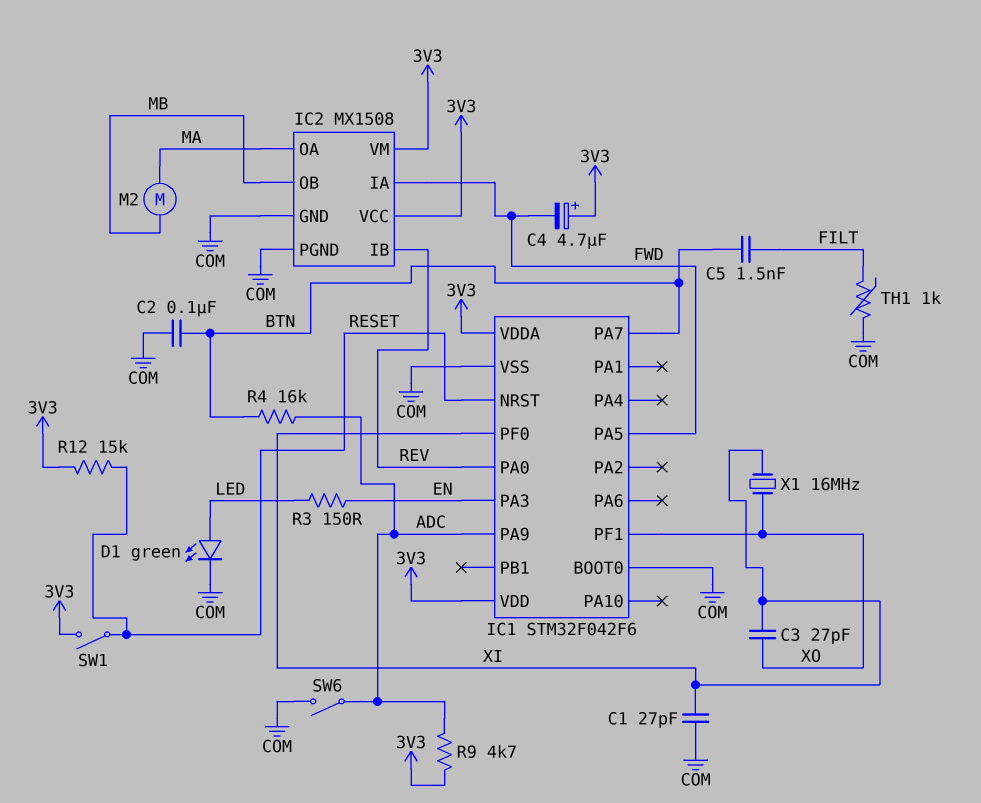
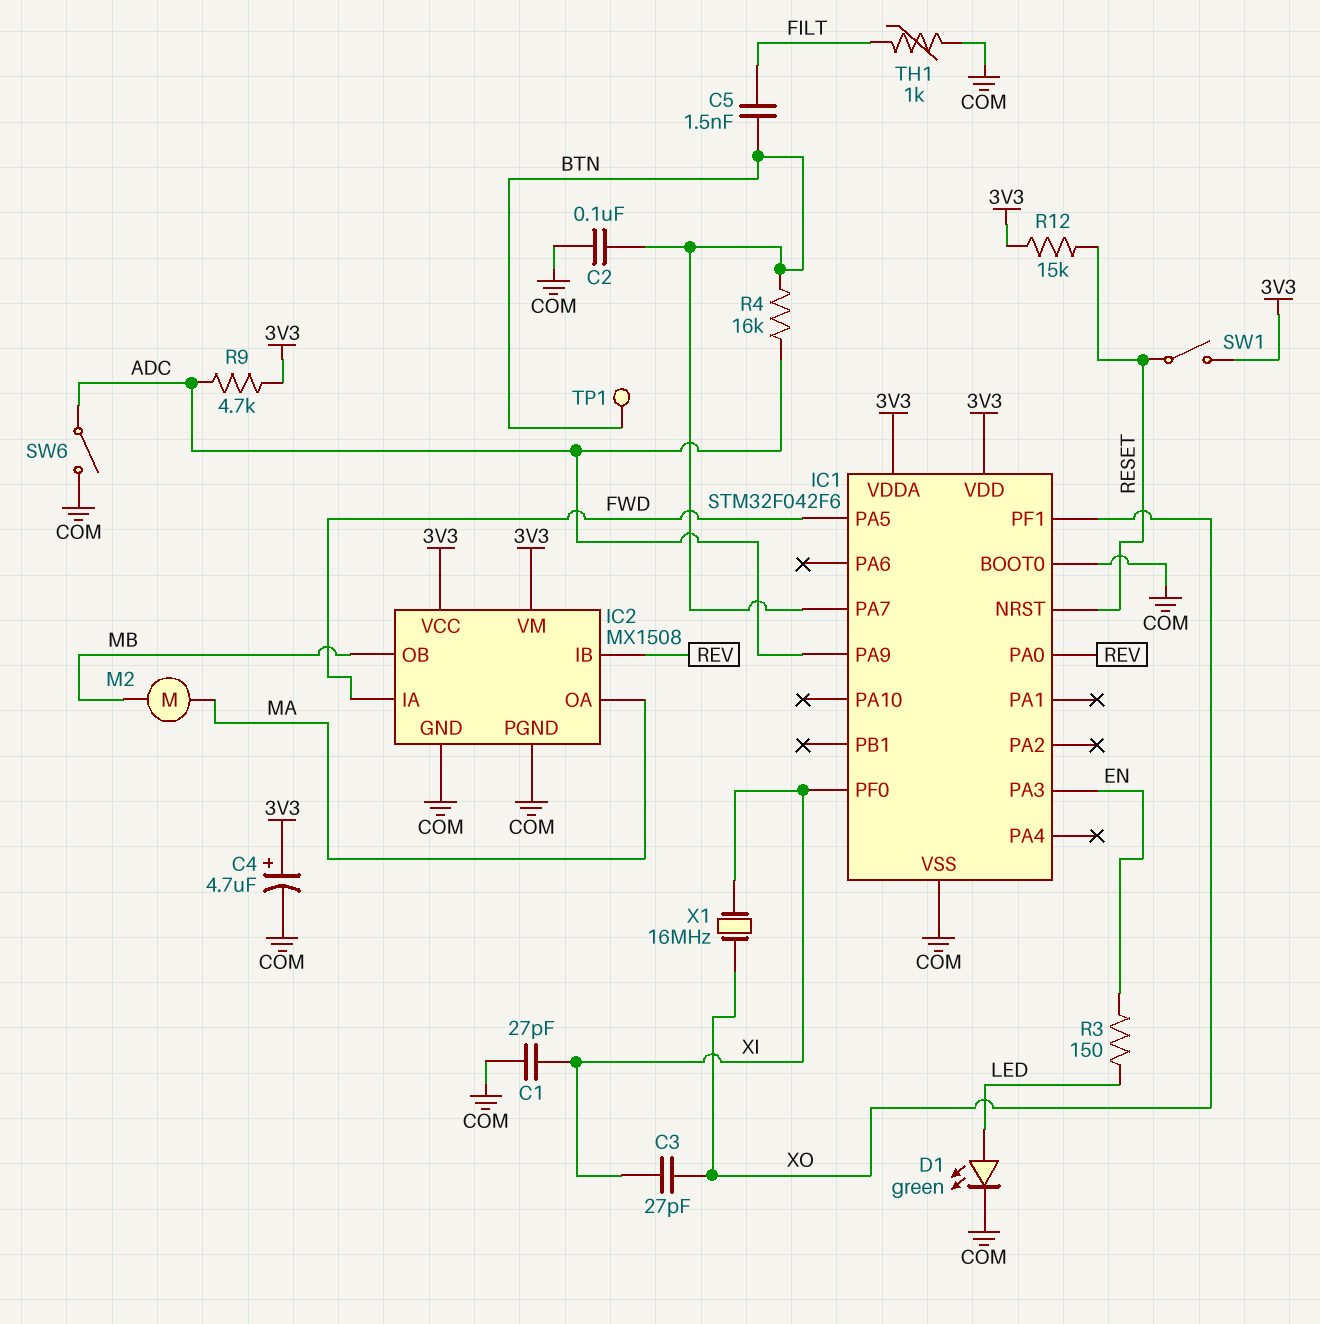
C4: 4.7uF (plus 3V3, minus FWD) -> 4.7uF (plus 3V3, minus COM)
TP1: none -> test point (BTN)

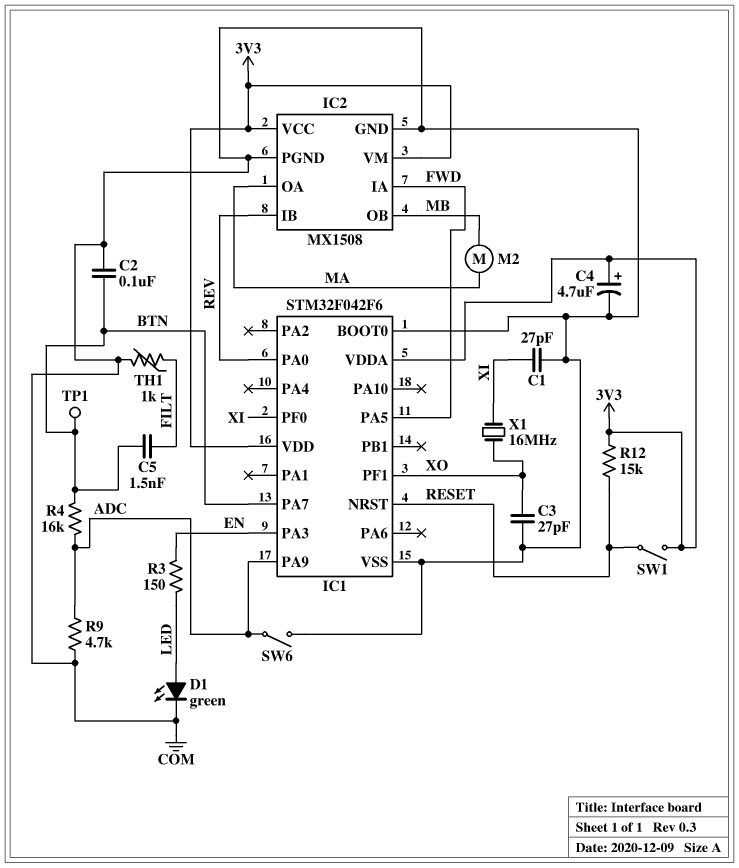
C3: 27pF (XI, XO) -> 27pF (COM, XO)
R9: 4.7k (3V3, ADC) -> 4.7k (ADC, COM)

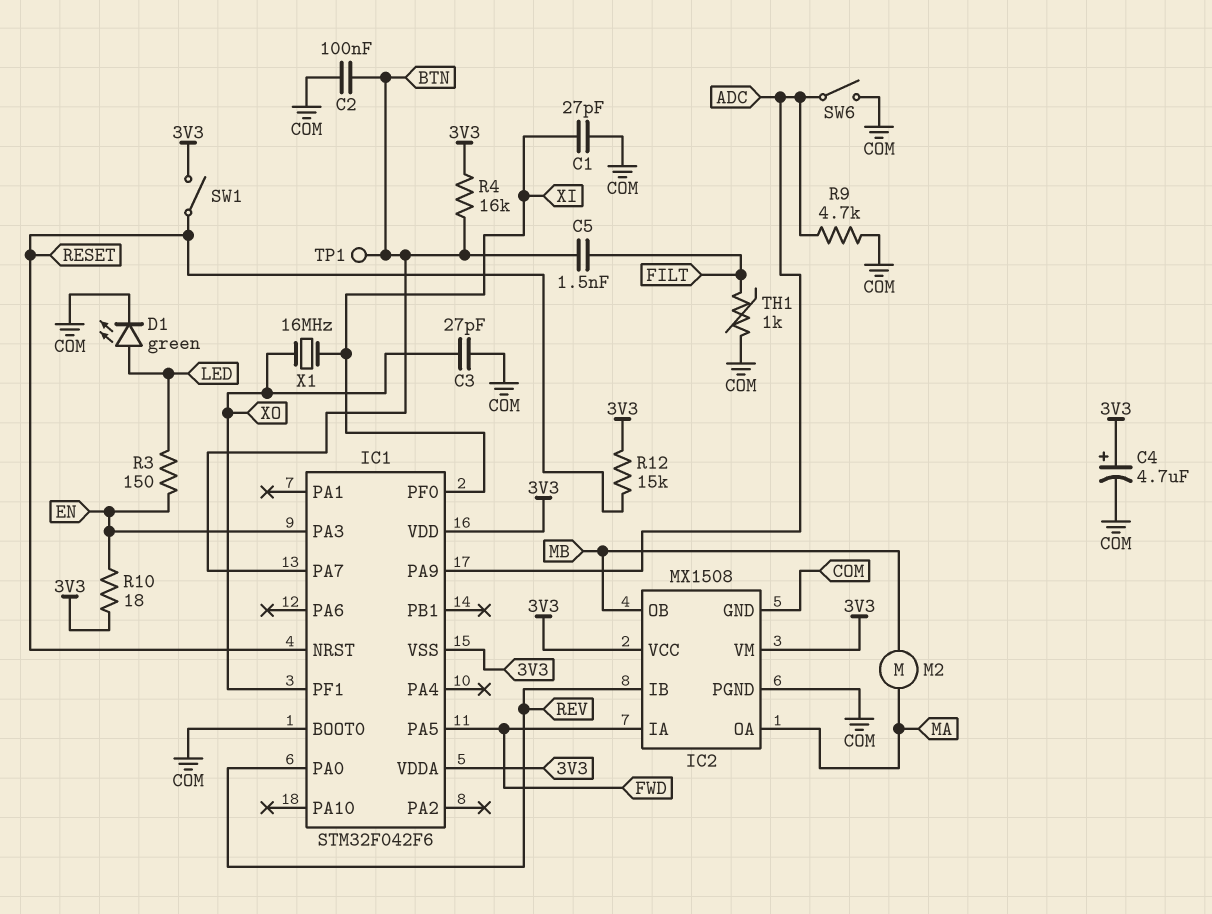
IC1 pin VSS: COM -> 3V3
R4: 16k (ADC, BTN) -> 16k (3V3, BTN)
R10: none -> 18 (3V3, EN)

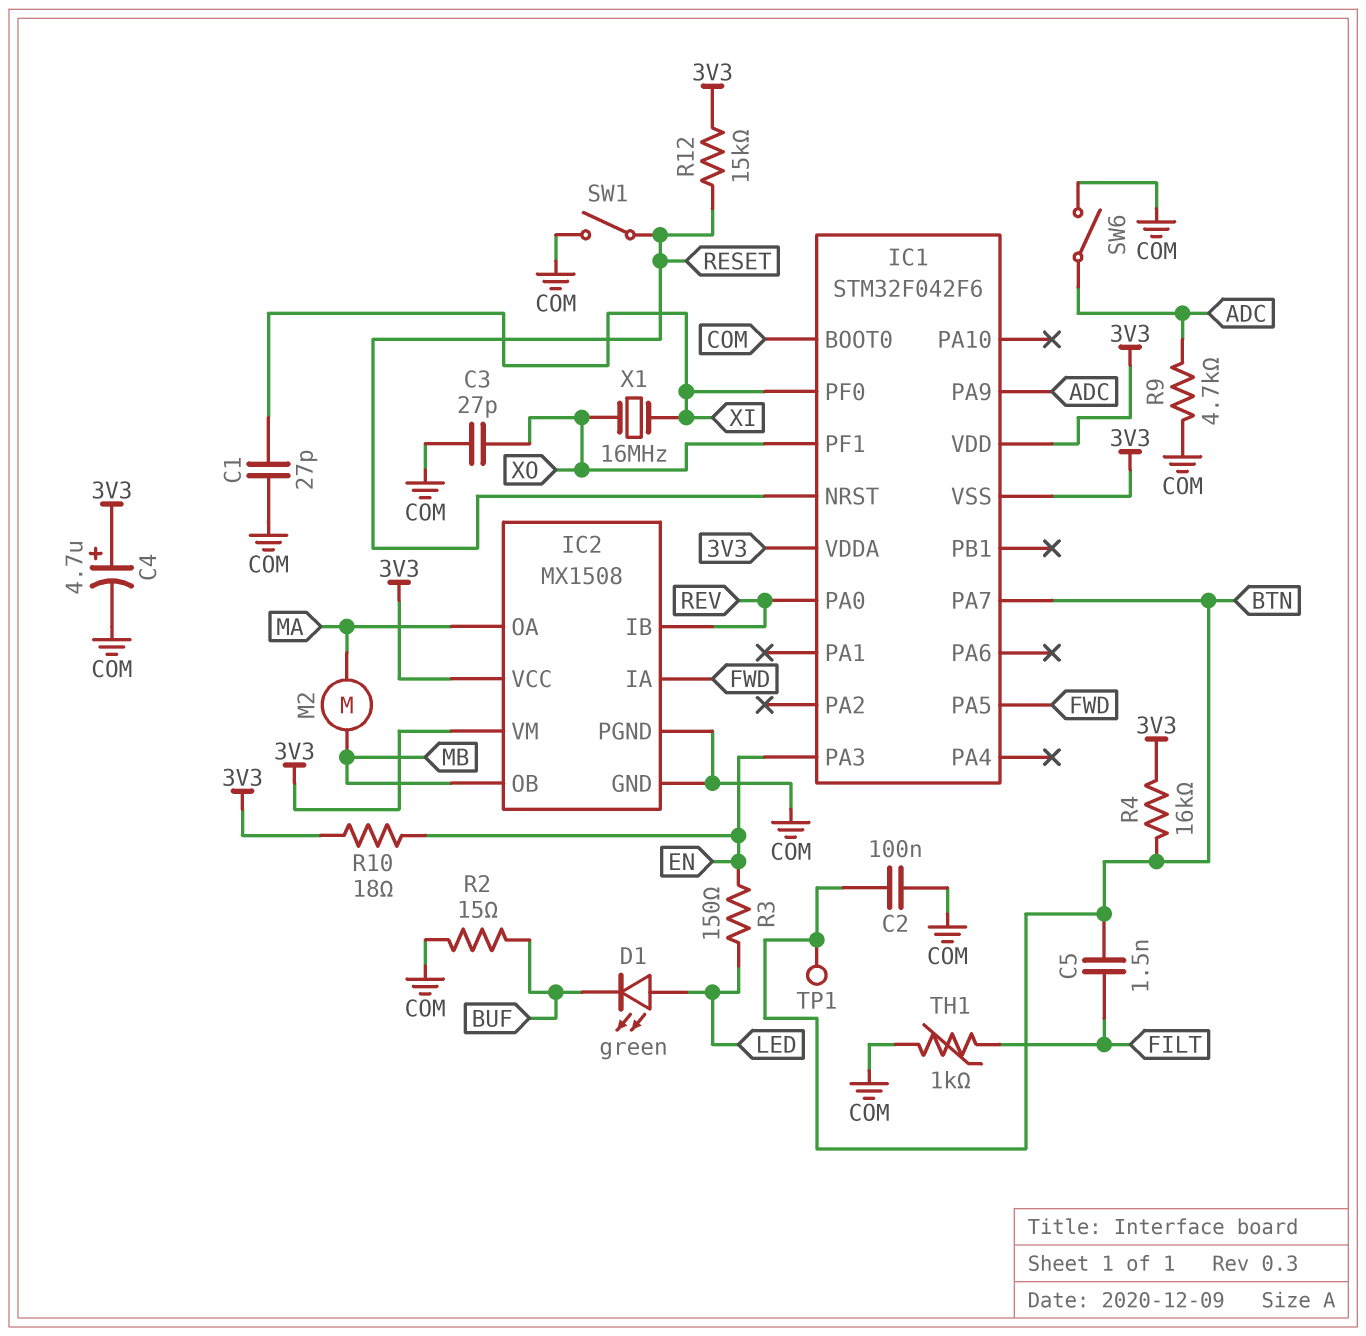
D1: LED green (A LED, K COM) -> LED green (A LED, K BUF)
R2: none -> 15 (BUF, COM)
SW1: switch (3V3, RESET) -> switch (COM, RESET)

